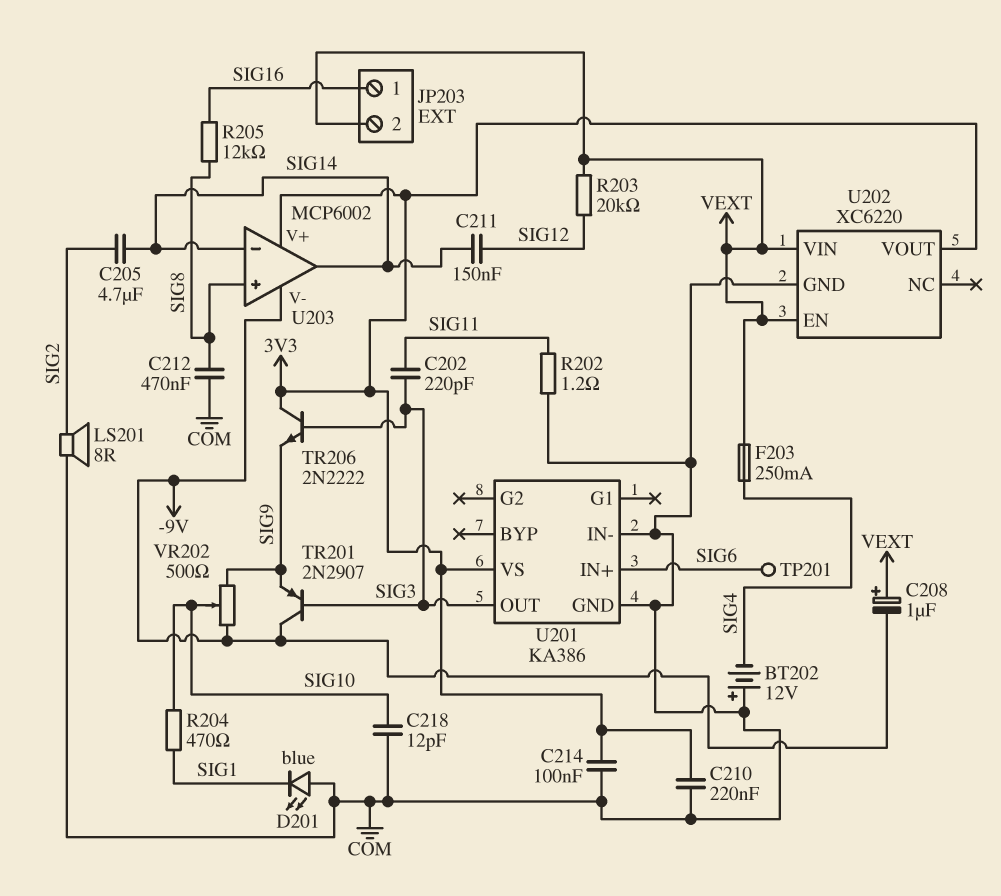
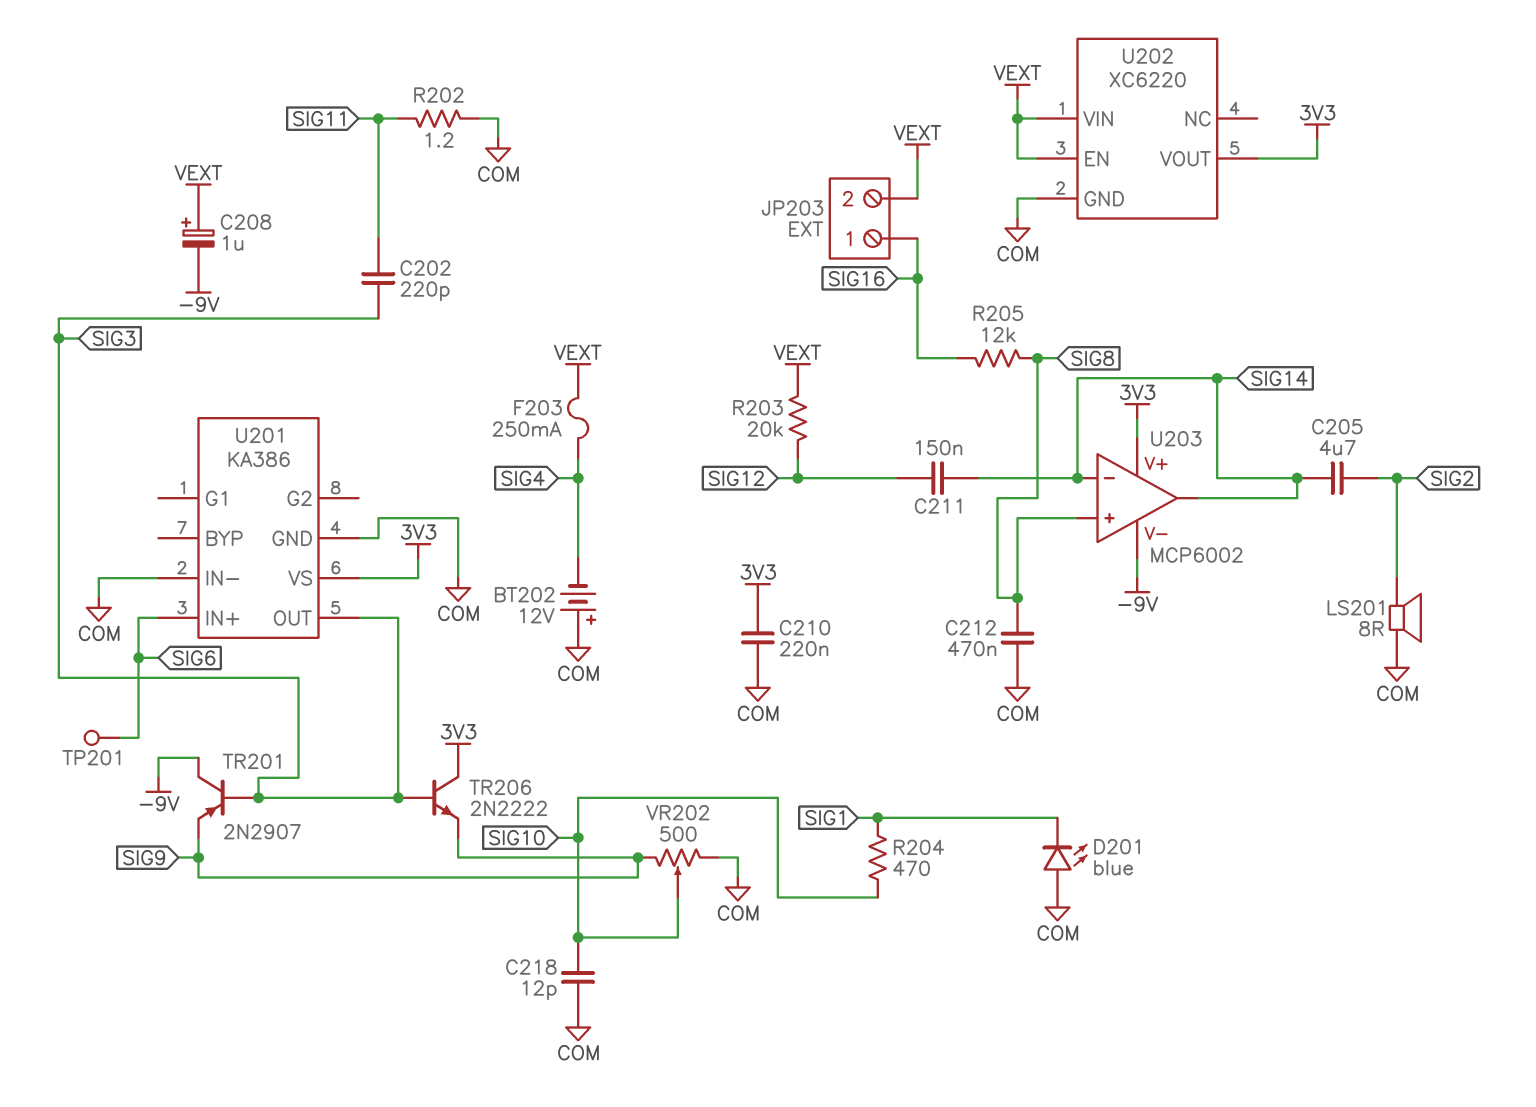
C214: 100nF (3V3, COM) -> none
VR202: 500 (-9V, SIG9, wiper SIG10) -> 500 (COM, SIG9, wiper SIG10)

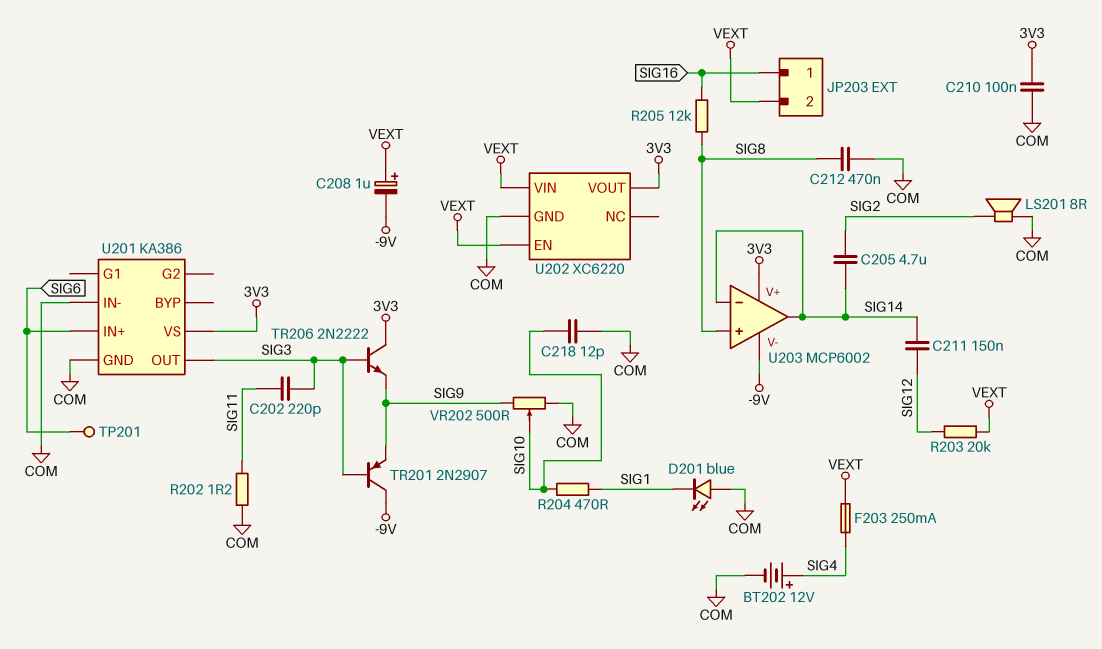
BT202: 12V (plus COM, minus SIG4) -> 12V (plus SIG4, minus COM)
C210: 220nF (3V3, COM) -> 100nF (3V3, COM)

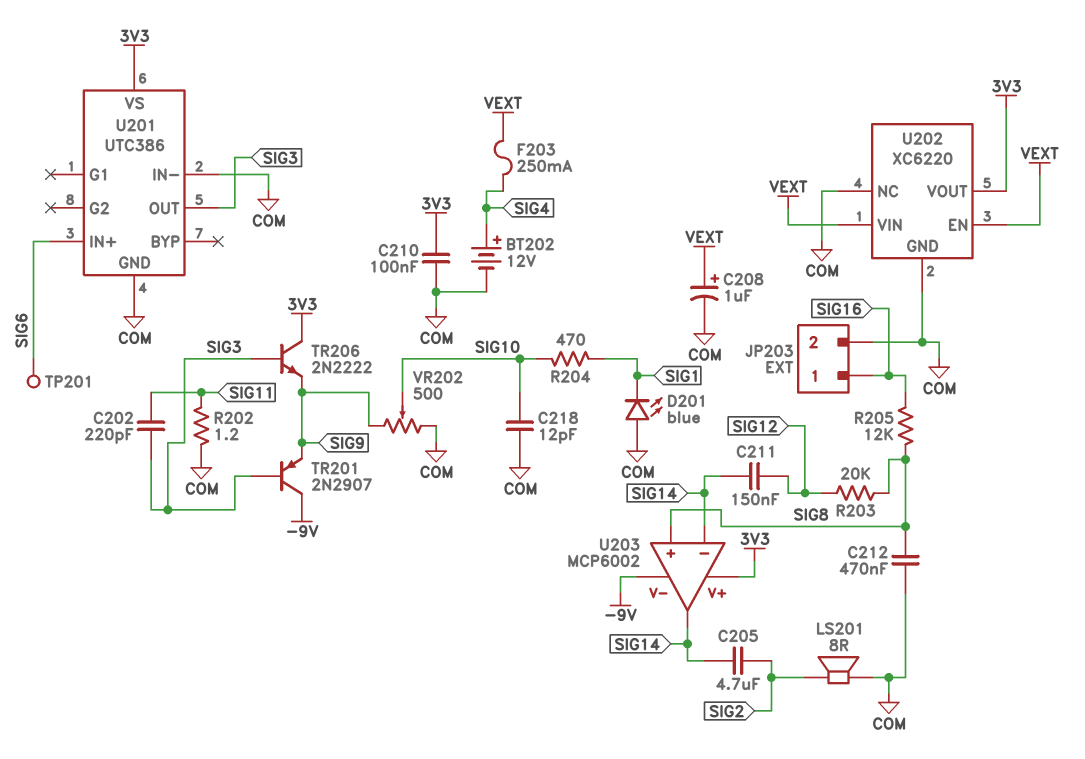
C208: 1uF (plus VEXT, minus -9V) -> 1uF (plus VEXT, minus COM)
JP203 pin 2: VEXT -> COM
R203: 20k (SIG12, VEXT) -> 20k (SIG8, SIG12)
U201: KA386 -> UTC386
U202 pin NC: none -> COM

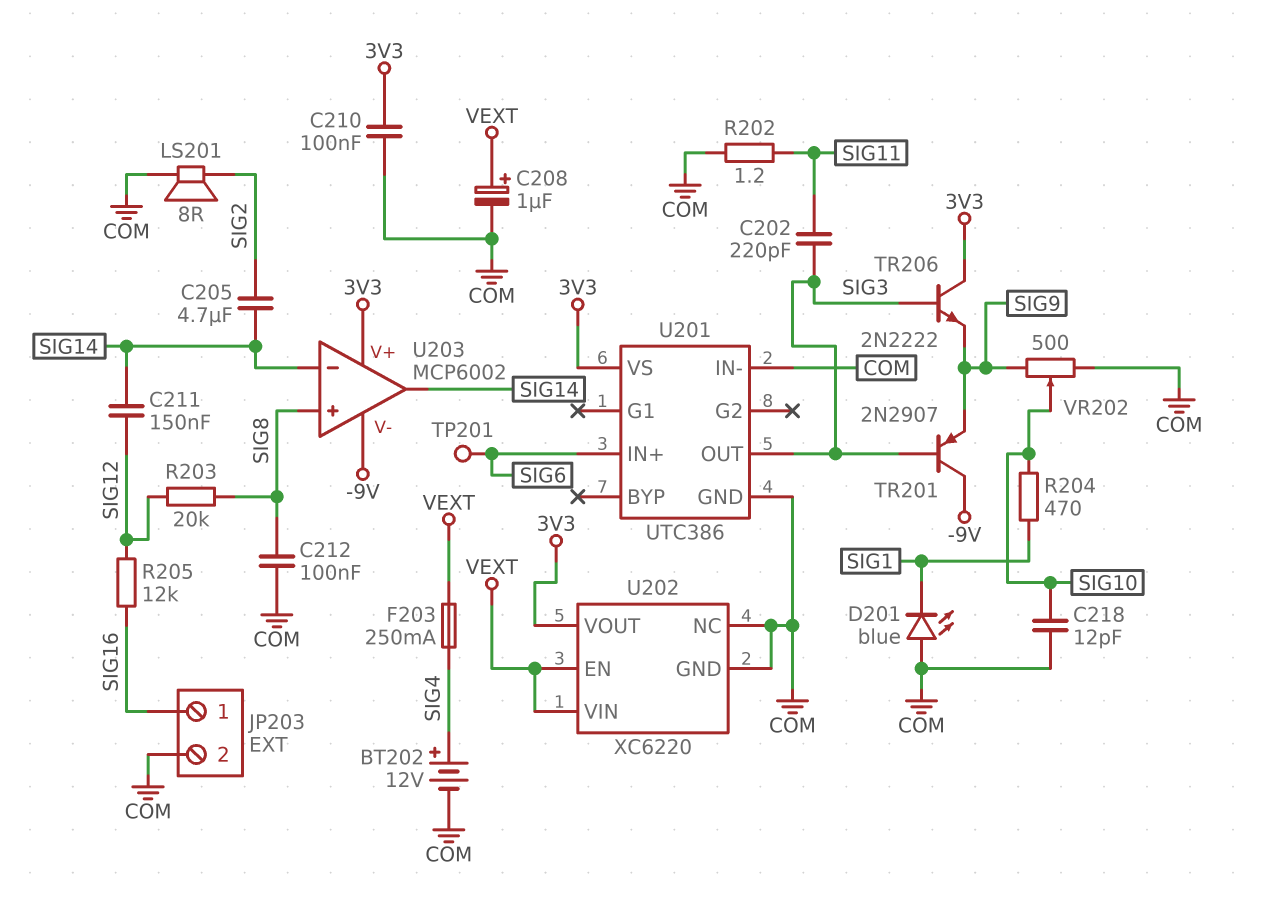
C212: 470nF (COM, SIG8) -> 100nF (COM, SIG8)
R205: 12k (SIG8, SIG16) -> 12k (SIG12, SIG16)

